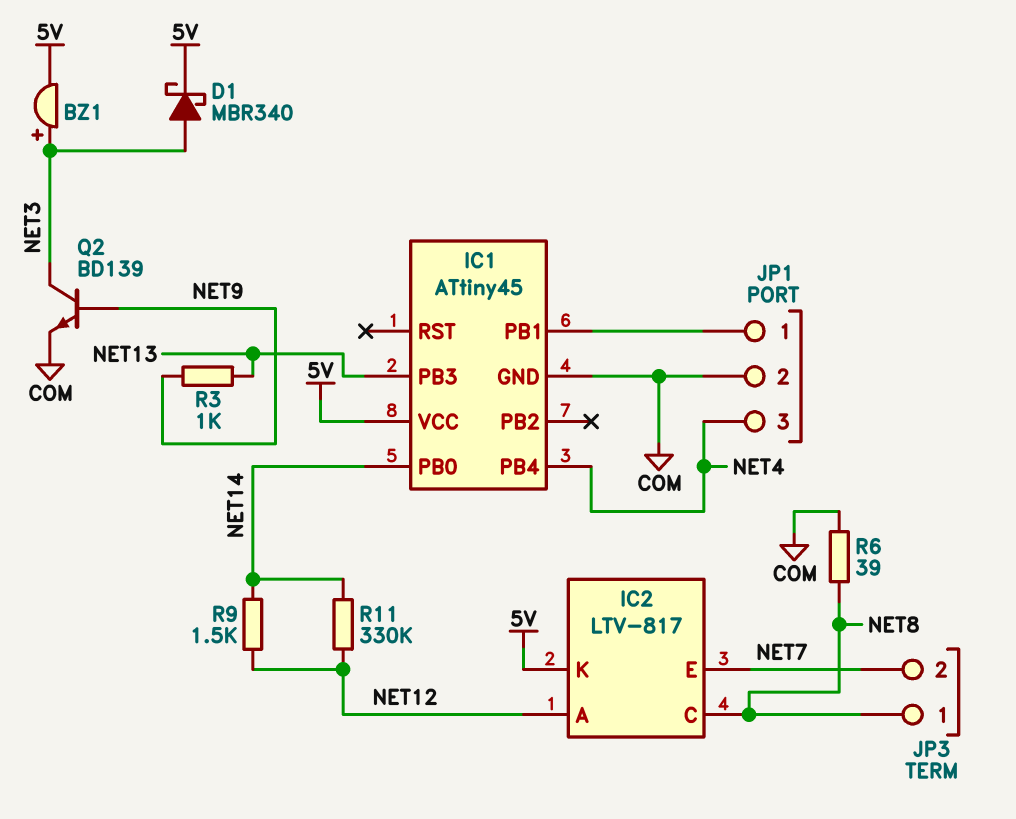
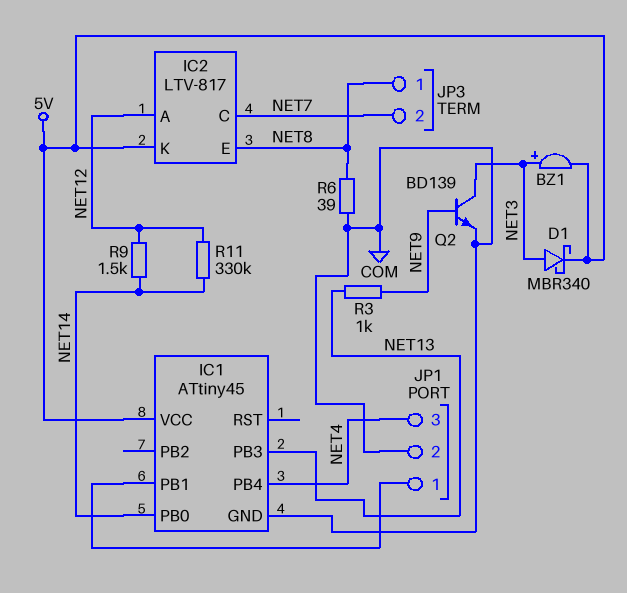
IC2 pin C: NET8 -> NET7
IC2 pin E: NET7 -> NET8

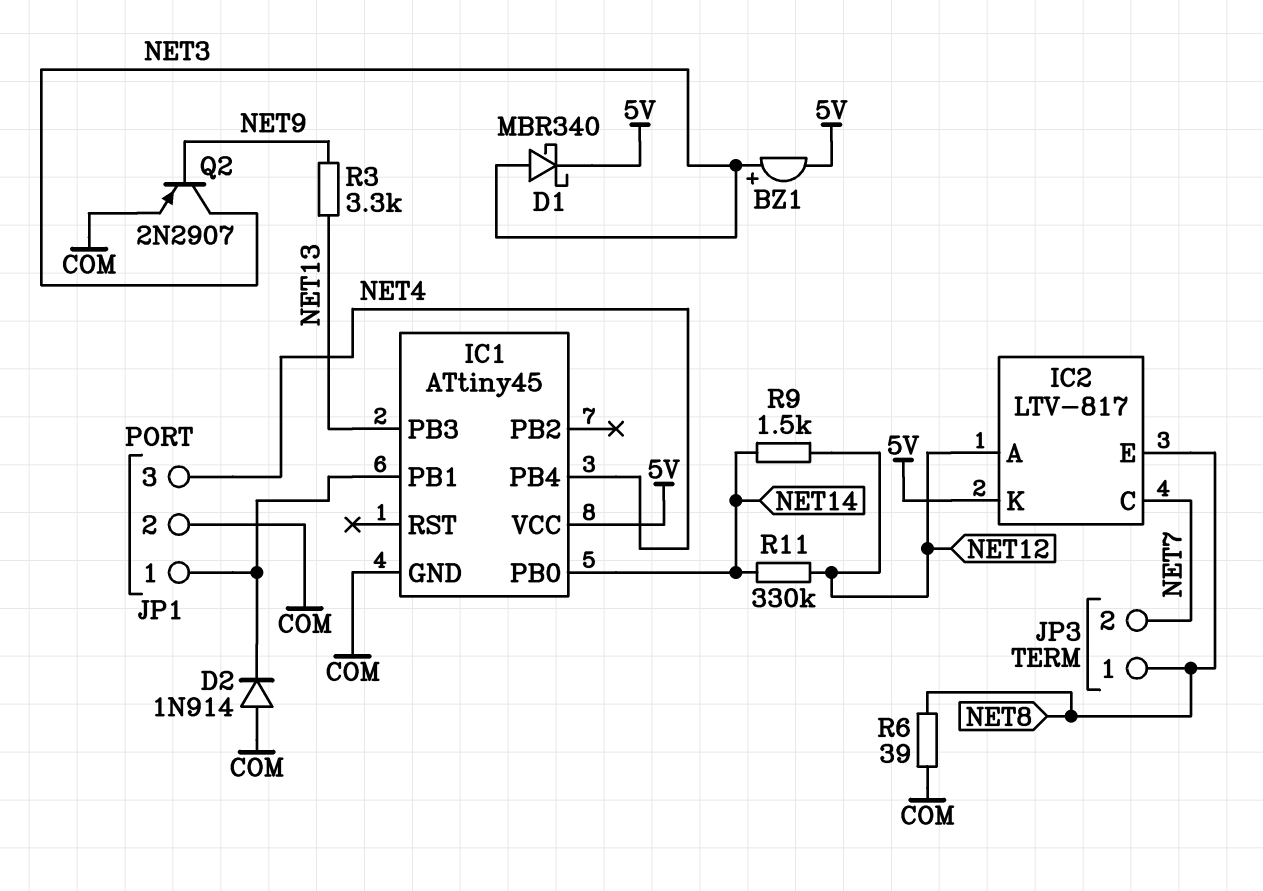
D2: none -> diode 1N914 (A COM, K IC1/PB1)
Q2: NPN BD139 (B NET9, C NET3, E COM) -> PNP 2N2907 (B NET9, C NET3, E COM)
R3: 1k (NET9, NET13) -> 3.3k (NET9, NET13)

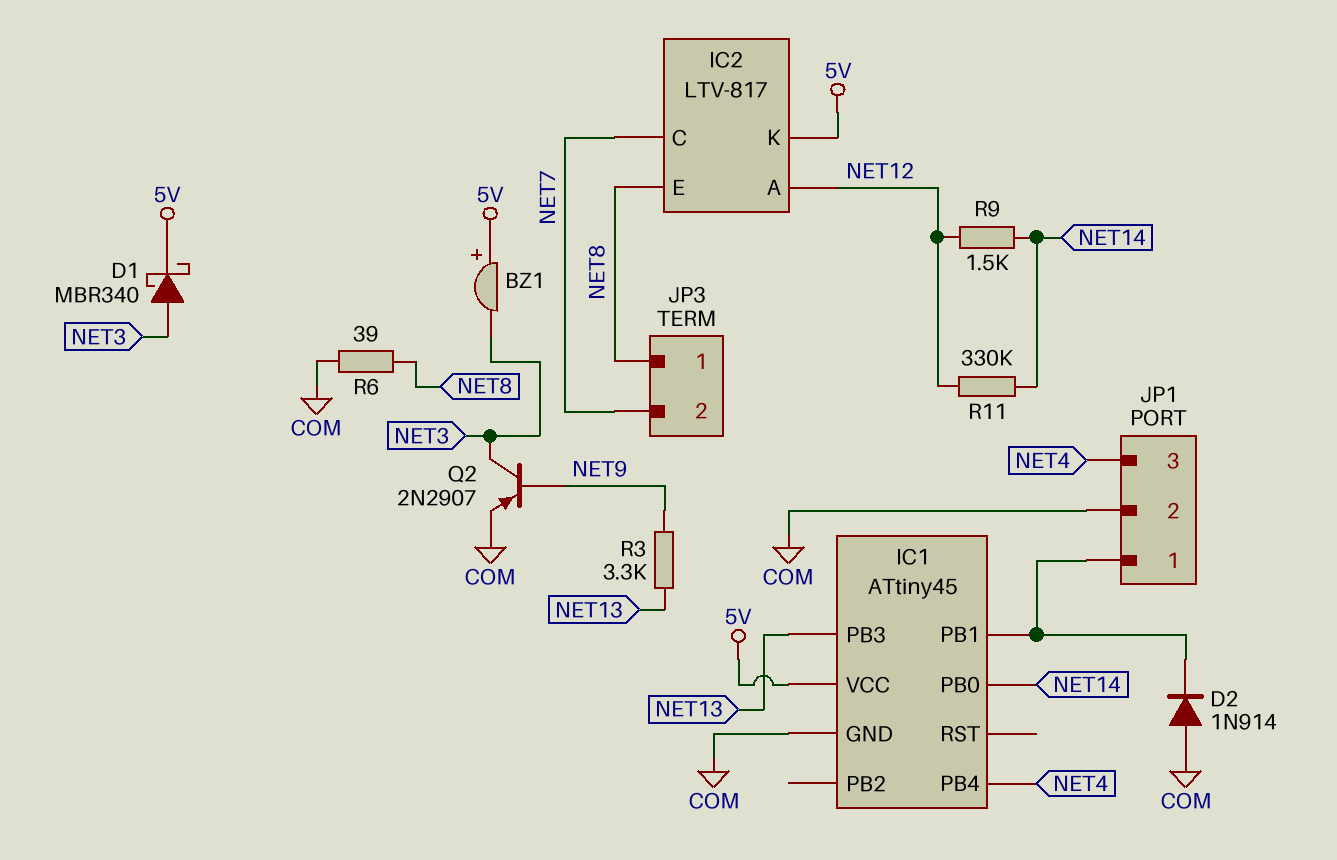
BZ1: buzzer (plus NET3, minus 5V) -> buzzer (plus 5V, minus NET3)

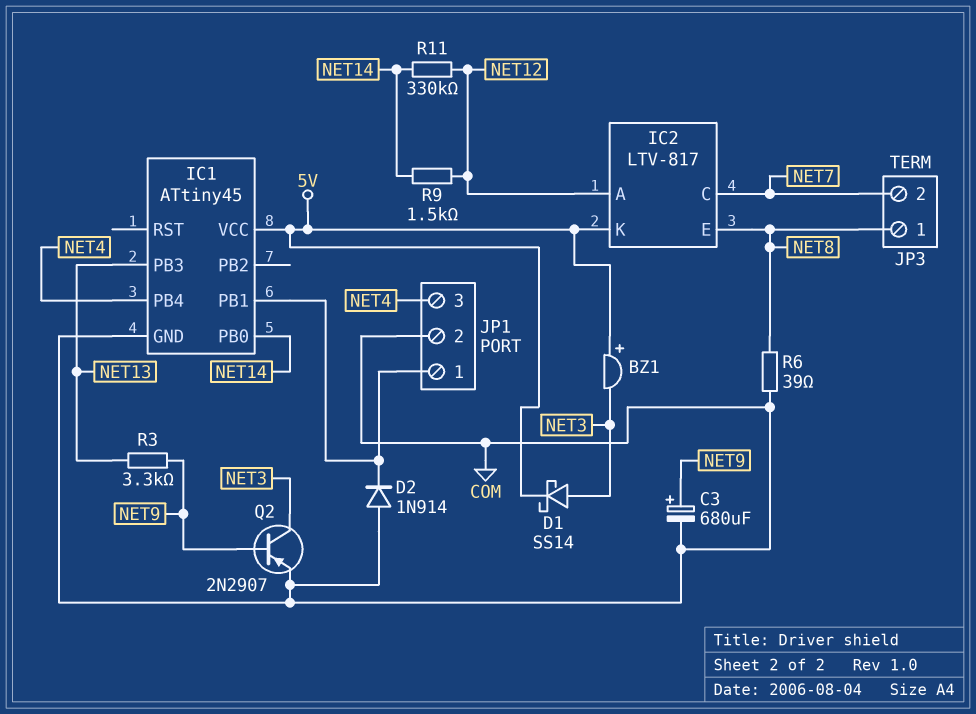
C3: none -> 680uF (plus NET9, minus COM)
D1: schottky MBR340 (A NET3, K 5V) -> schottky SS14 (A NET3, K 5V)

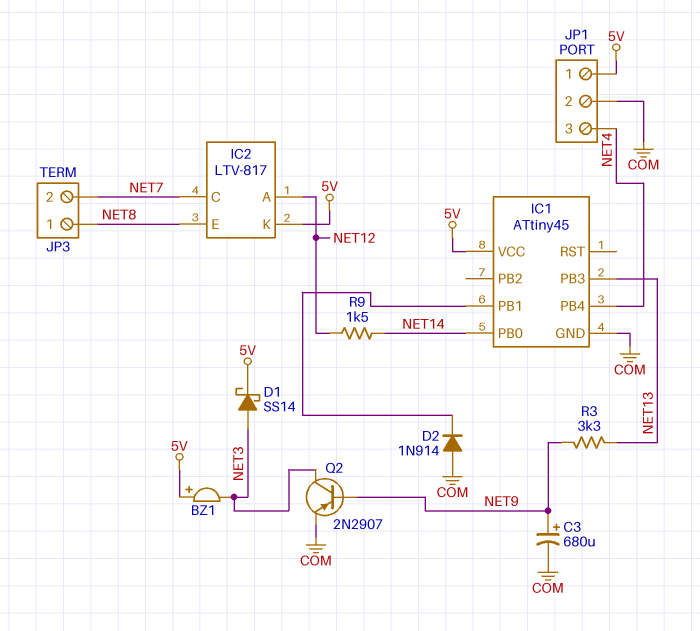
JP1 pin 1: IC1/PB1 -> 5V
R6: 39 (COM, NET8) -> none
R11: 330k (NET12, NET14) -> none

